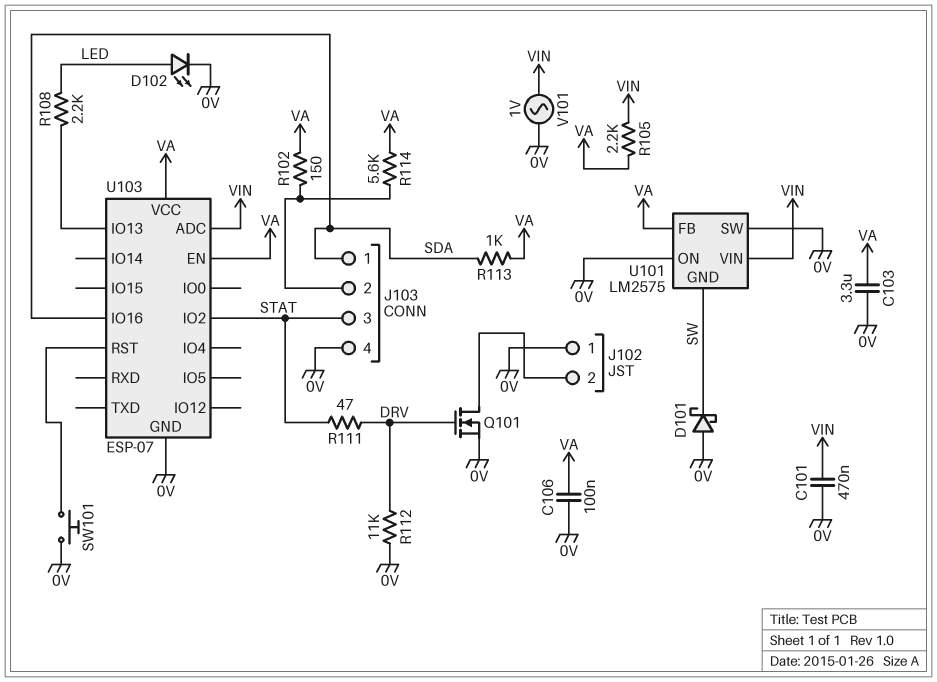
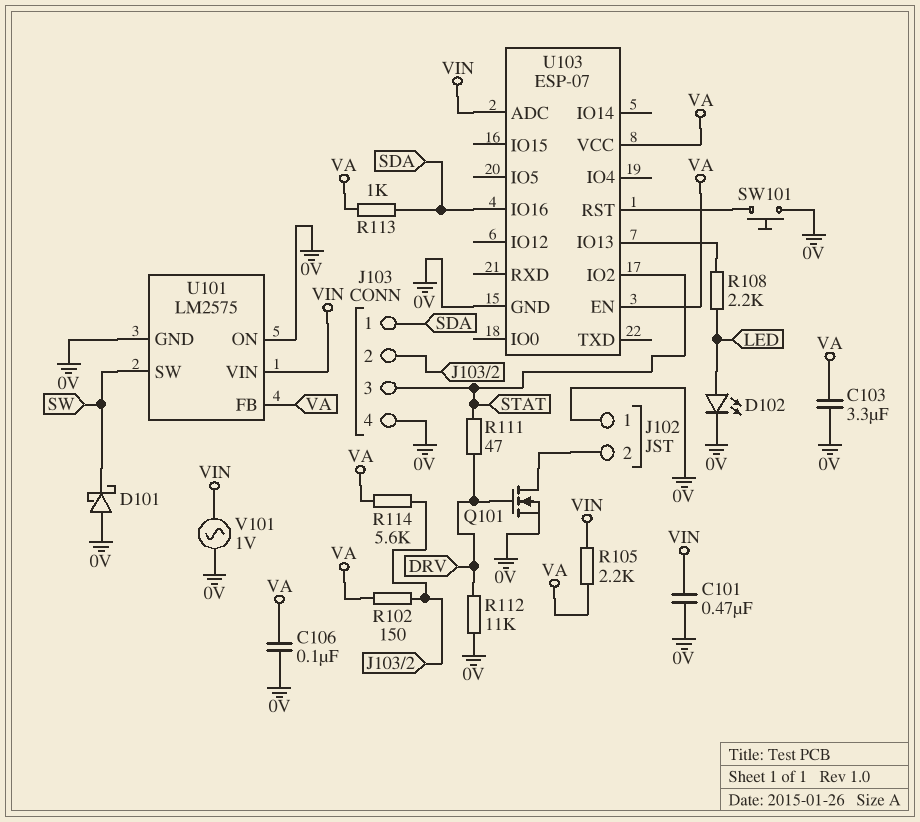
U101 pin GND: SW -> 0V
U101 pin SW: 0V -> SW

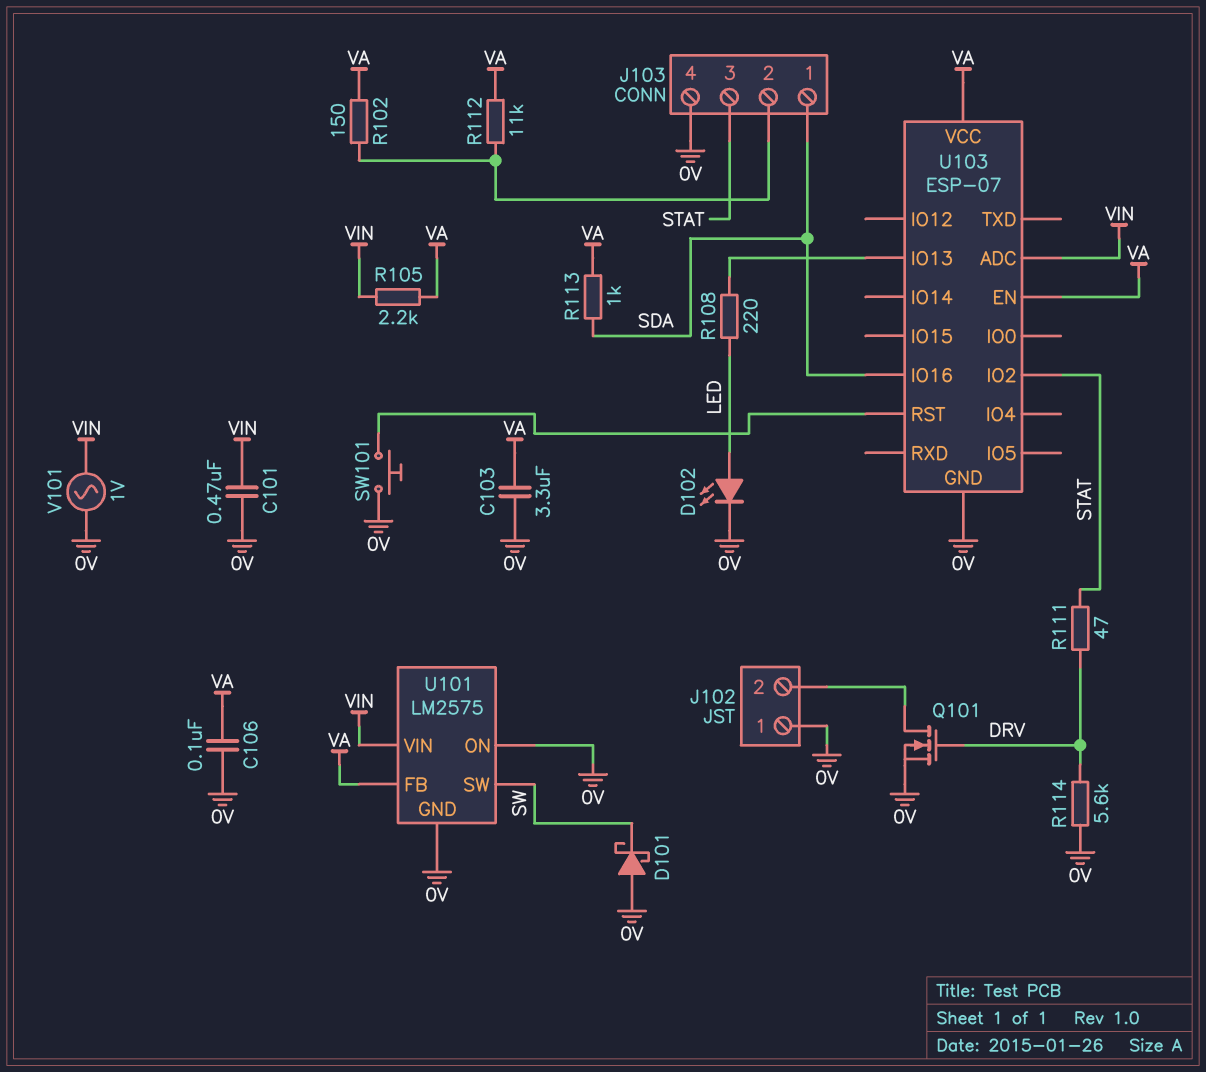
R108: 2.2k (LED, U103/IO13) -> 220 (LED, U103/IO13)
R112: 11k (0V, DRV) -> 11k (J103/2, VA)
R114: 5.6k (J103/2, VA) -> 5.6k (0V, DRV)

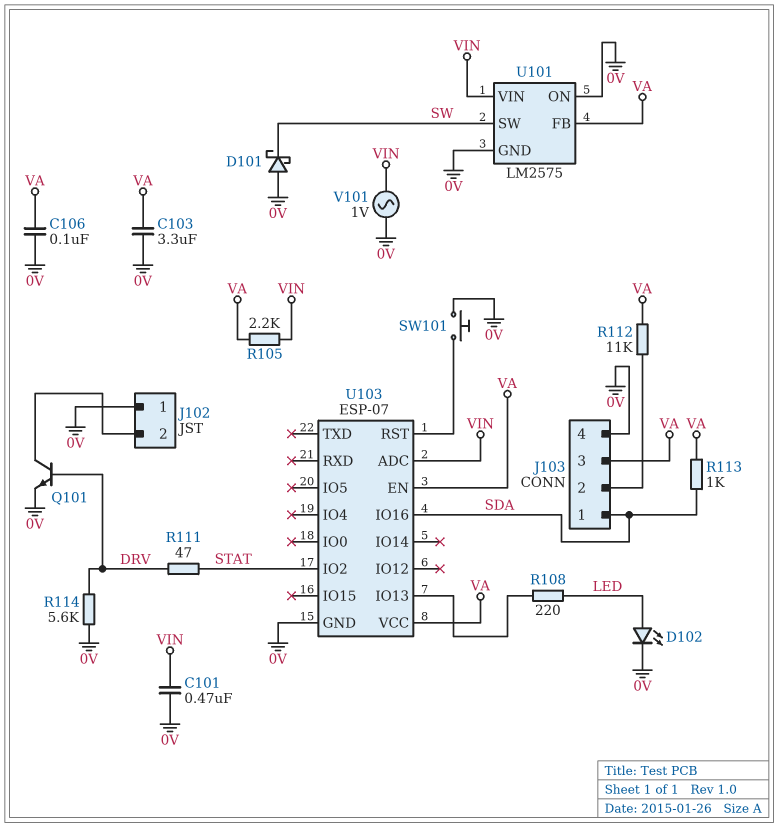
J103 pin 3: STAT -> VA
Q101: NMOS (G DRV, D J102/2, S 0V) -> NPN (B DRV, C J102/2, E 0V)
R102: 150 (J103/2, VA) -> none

